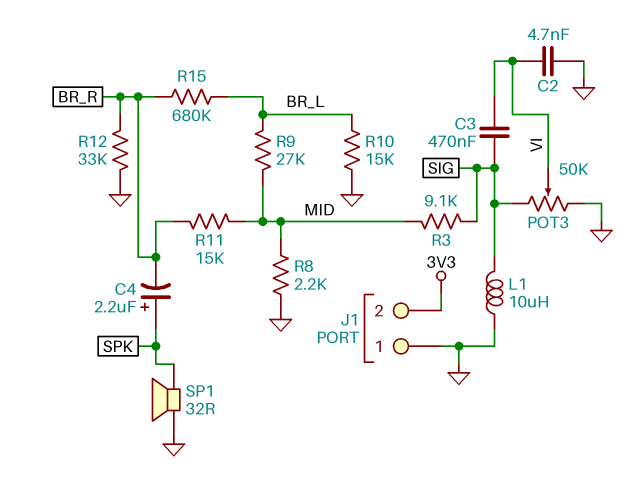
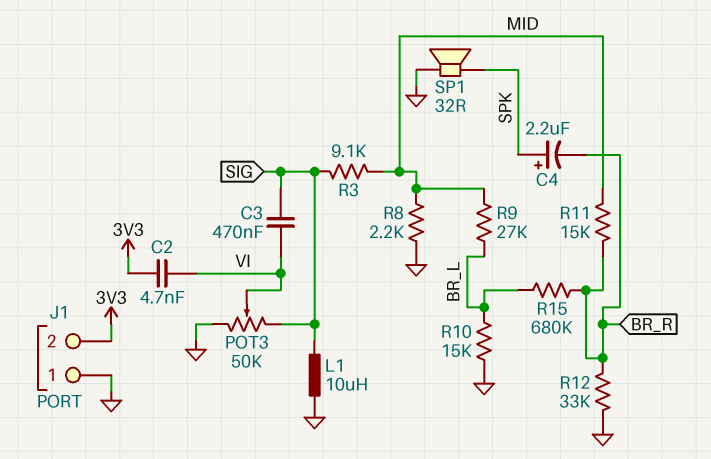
C2: 4.7nF (GND, VI) -> 4.7nF (3V3, VI)

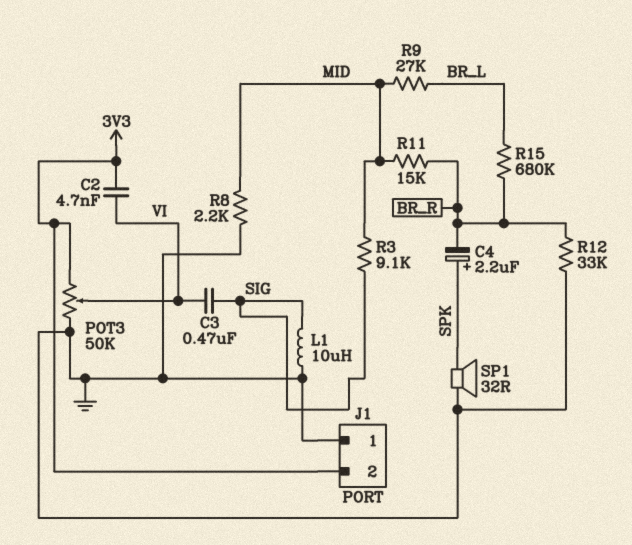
POT3: 50k (GND, SIG, wiper VI) -> 50k (3V3, GND, wiper VI)
R10: 15k (BR_L, GND) -> none

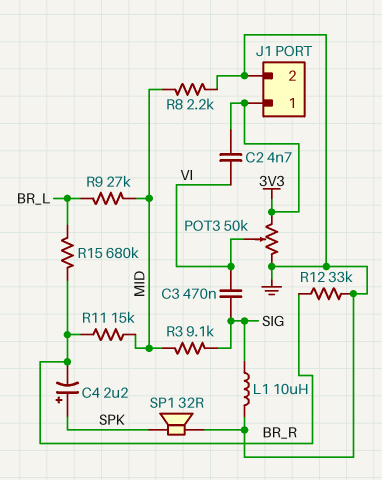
J1 pin 1: GND -> 3V3
J1 pin 2: 3V3 -> GND

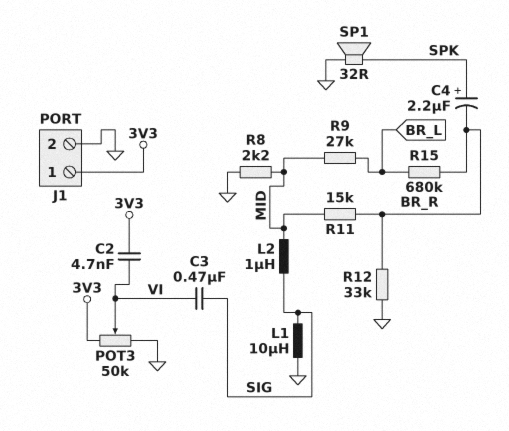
L2: none -> 1uH (MID, SIG)
R3: 9.1k (MID, SIG) -> none

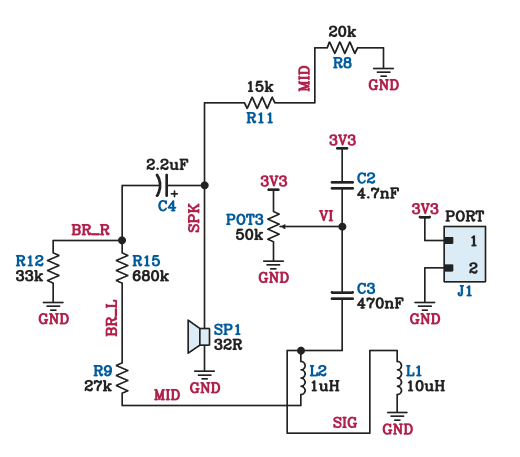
R8: 2.2k (GND, MID) -> 20k (GND, MID)
R11: 15k (BR_R, MID) -> 15k (MID, SPK)

